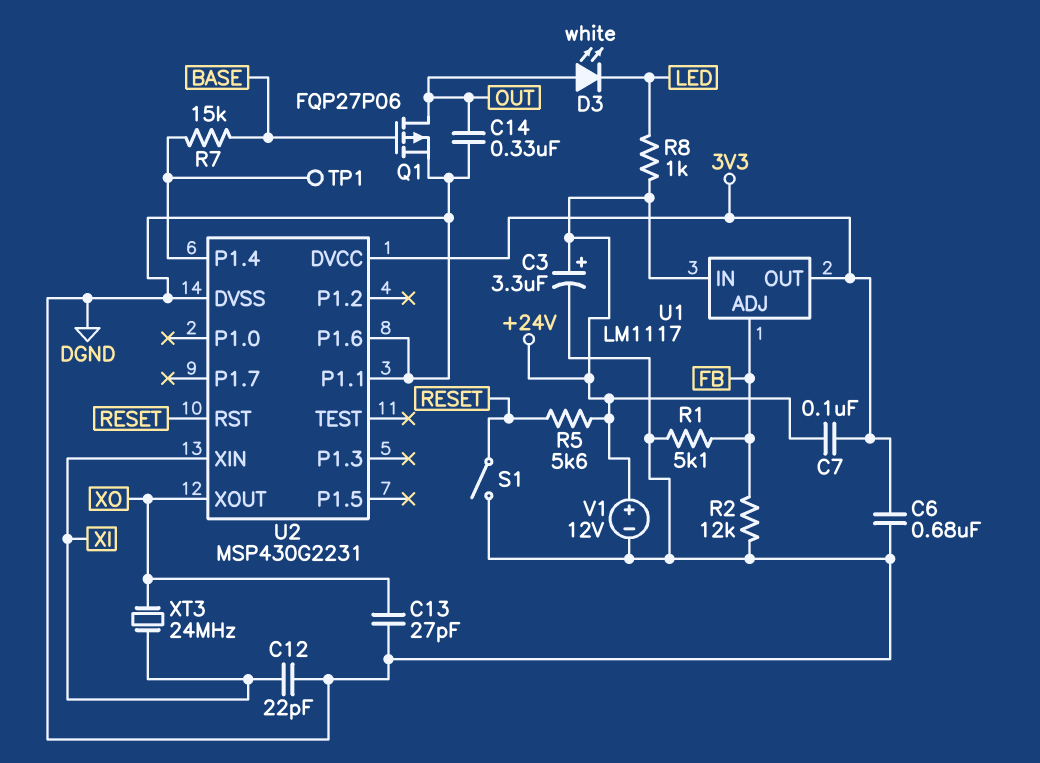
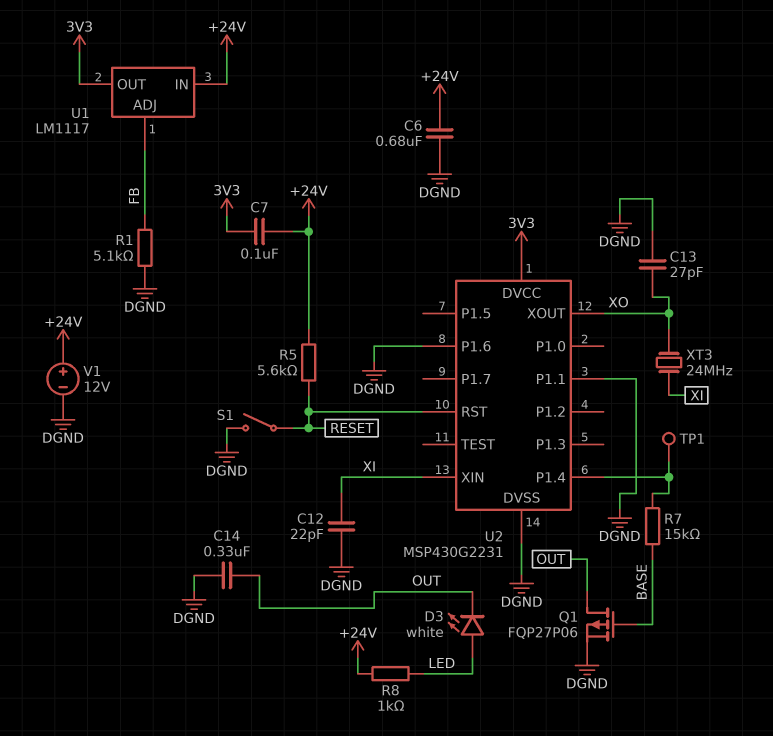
C3: 3.3uF (plus +24V, minus DGND) -> none
C6: 680nF (3V3, DGND) -> 680nF (+24V, DGND)
D3: LED white (A OUT, K LED) -> LED white (A LED, K OUT)
R2: 12k (DGND, FB) -> none

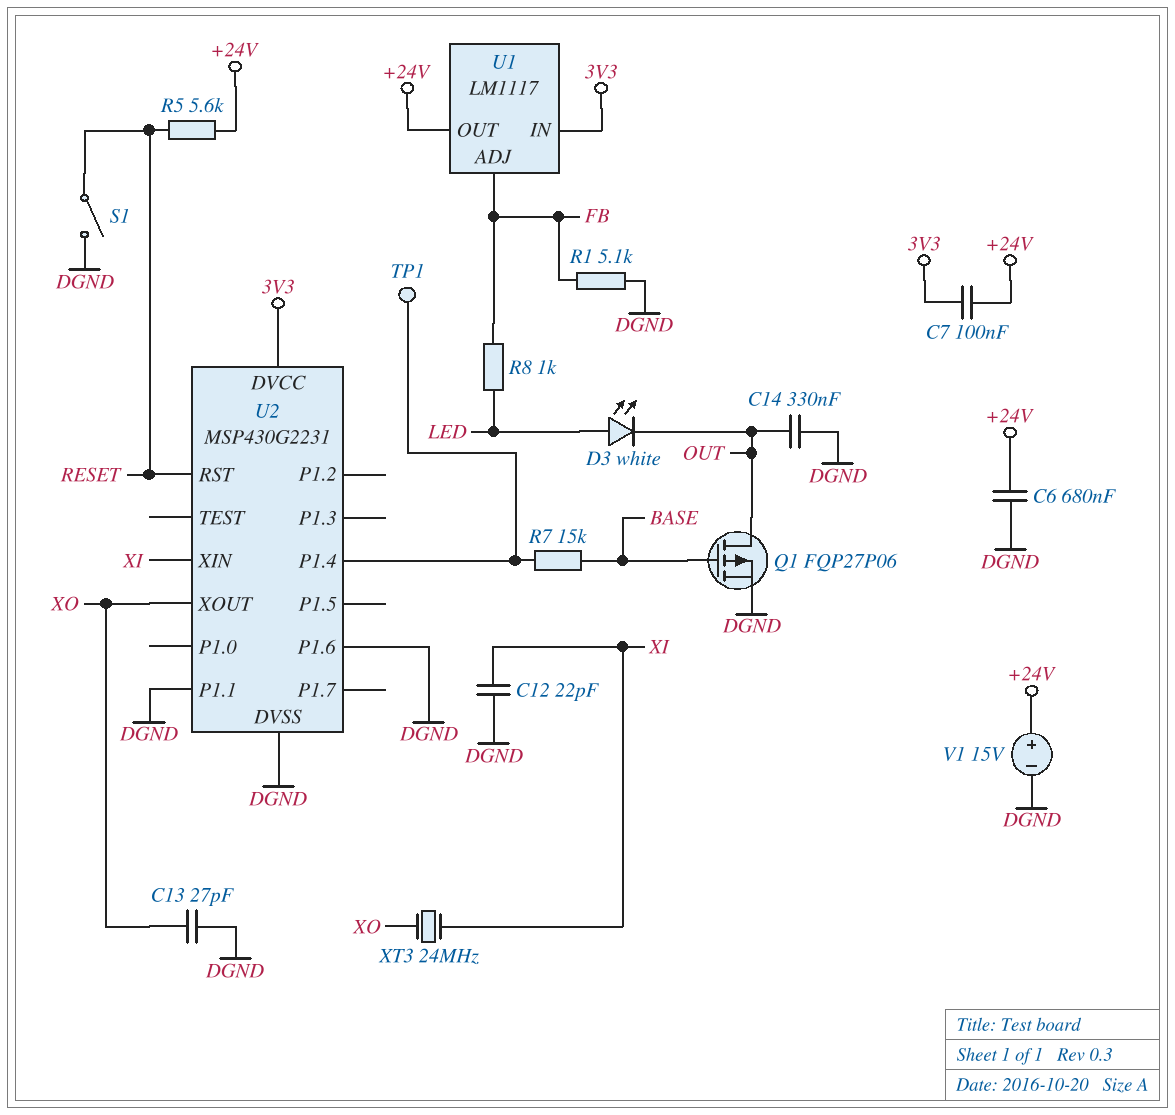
R8: 1k (+24V, LED) -> 1k (FB, LED)
U1 pin IN: +24V -> 3V3
U1 pin OUT: 3V3 -> +24V
V1: 12V (plus +24V, minus DGND) -> 15V (plus +24V, minus DGND)

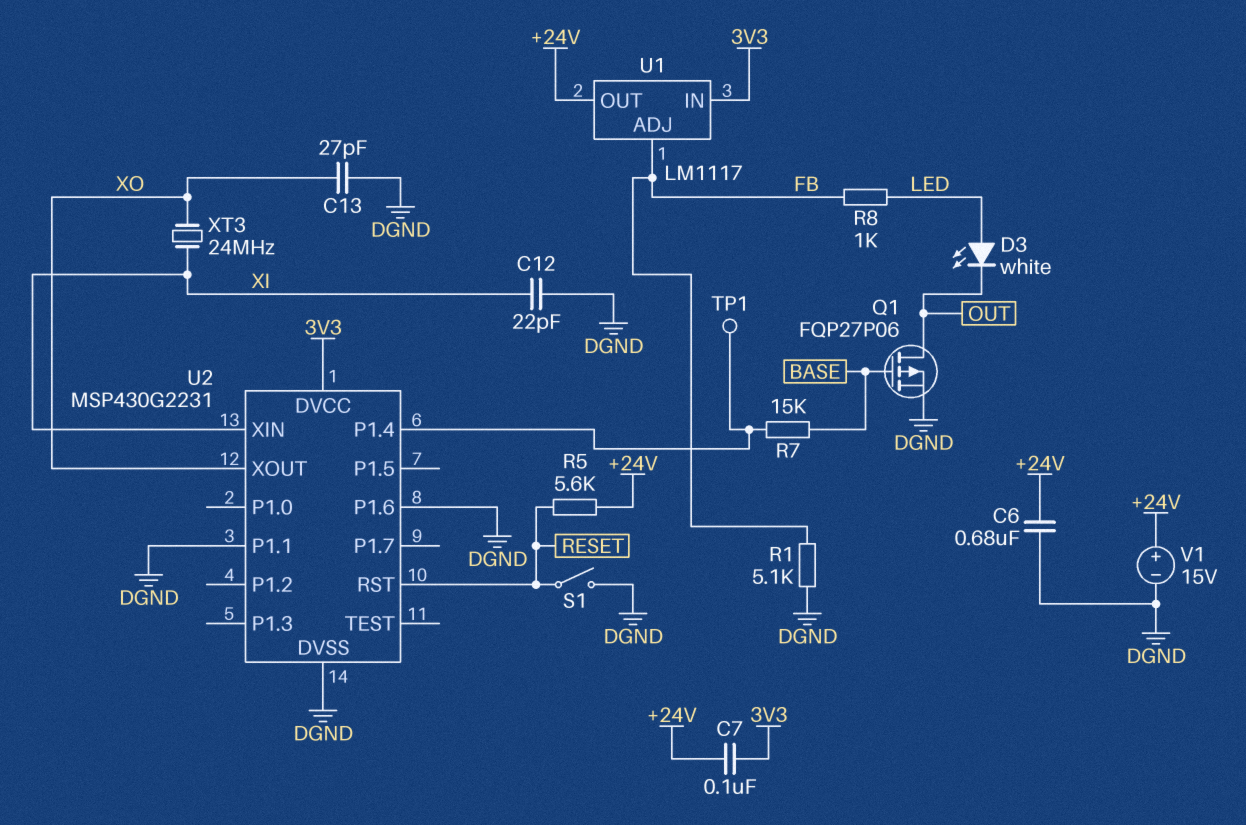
C14: 330nF (DGND, OUT) -> none

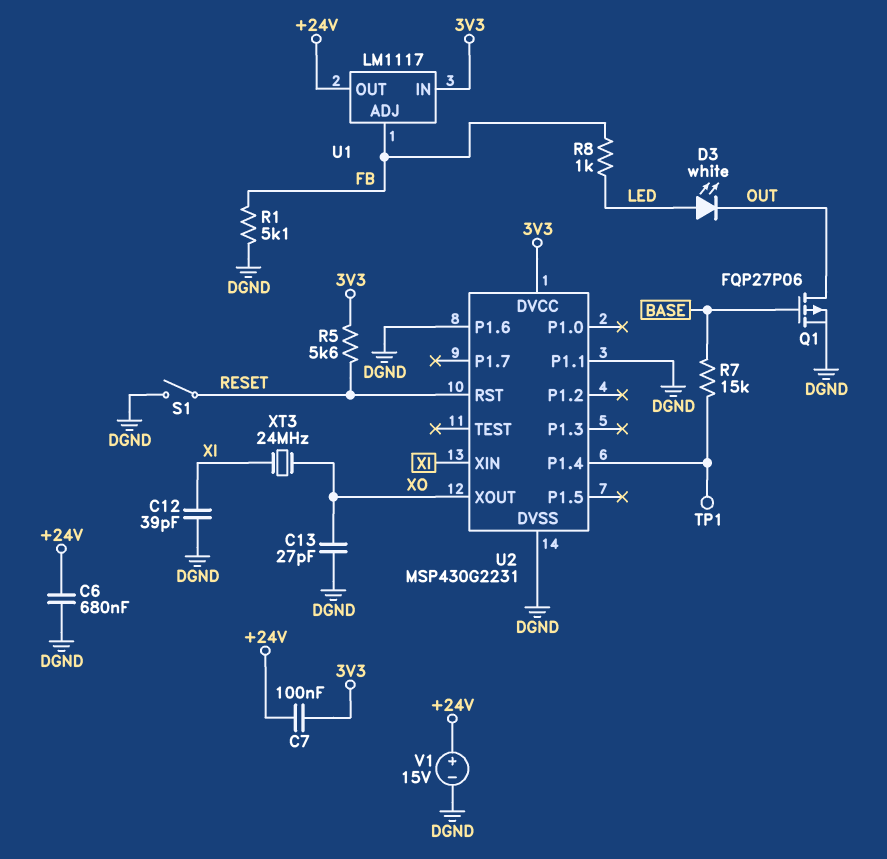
C12: 22pF (DGND, XI) -> 39pF (DGND, XI)
R5: 5.6k (+24V, RESET) -> 5.6k (3V3, RESET)

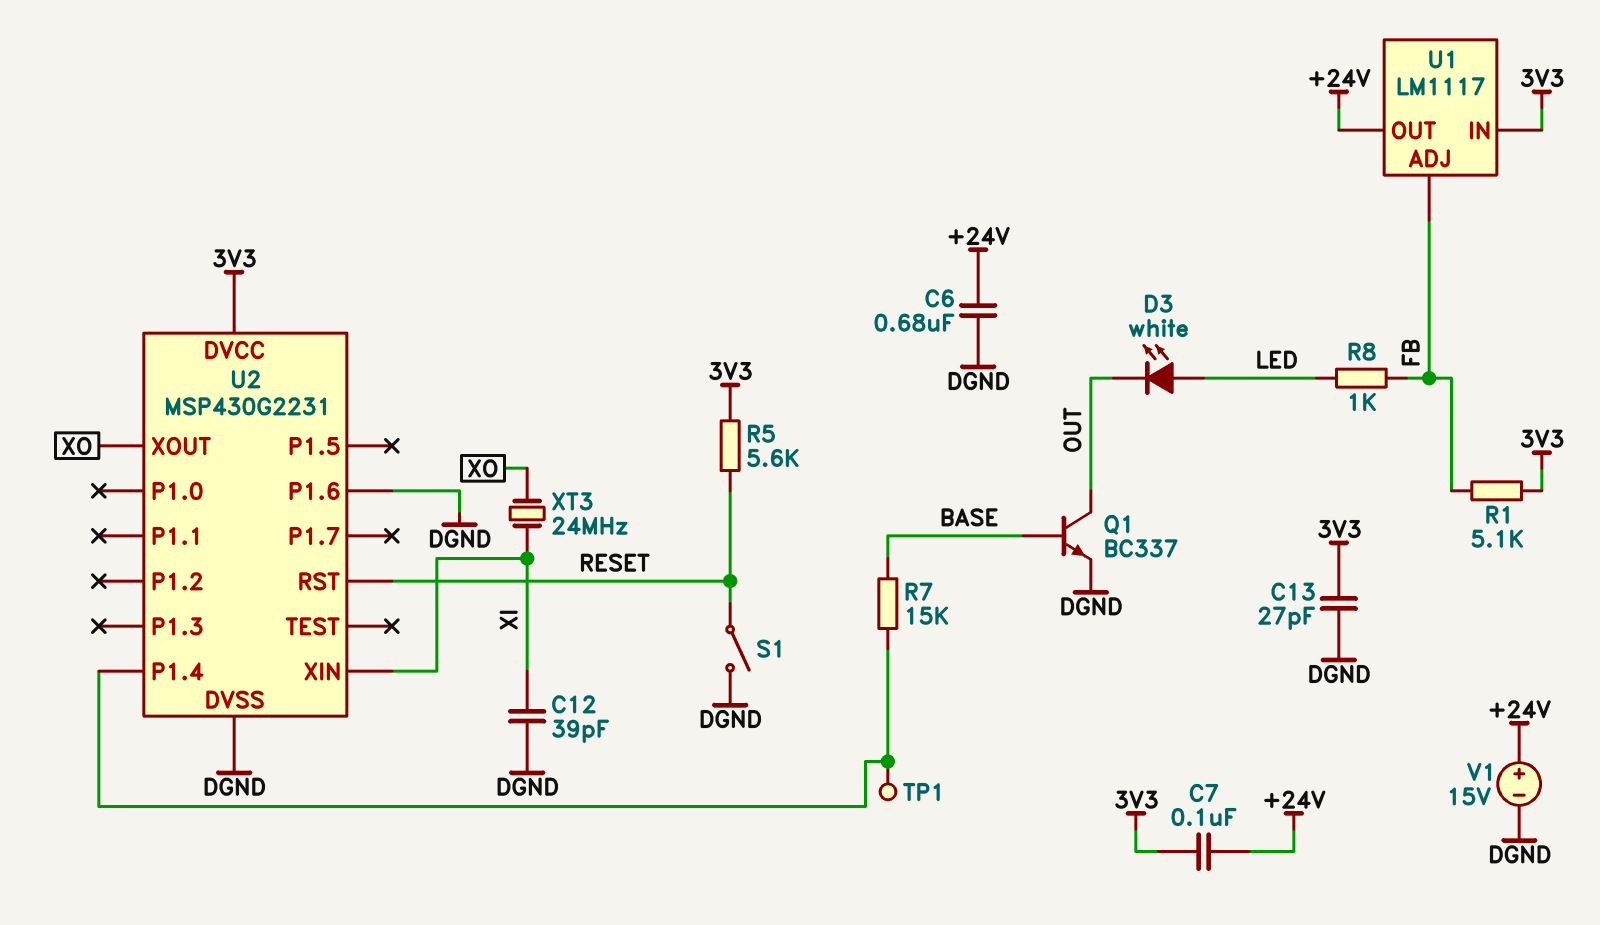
C13: 27pF (DGND, XO) -> 27pF (3V3, DGND)
Q1: PMOS FQP27P06 (G BASE, D OUT, S DGND) -> NPN BC337 (B BASE, C OUT, E DGND)
R1: 5.1k (DGND, FB) -> 5.1k (3V3, FB)
U2 pin P1.1: DGND -> none

